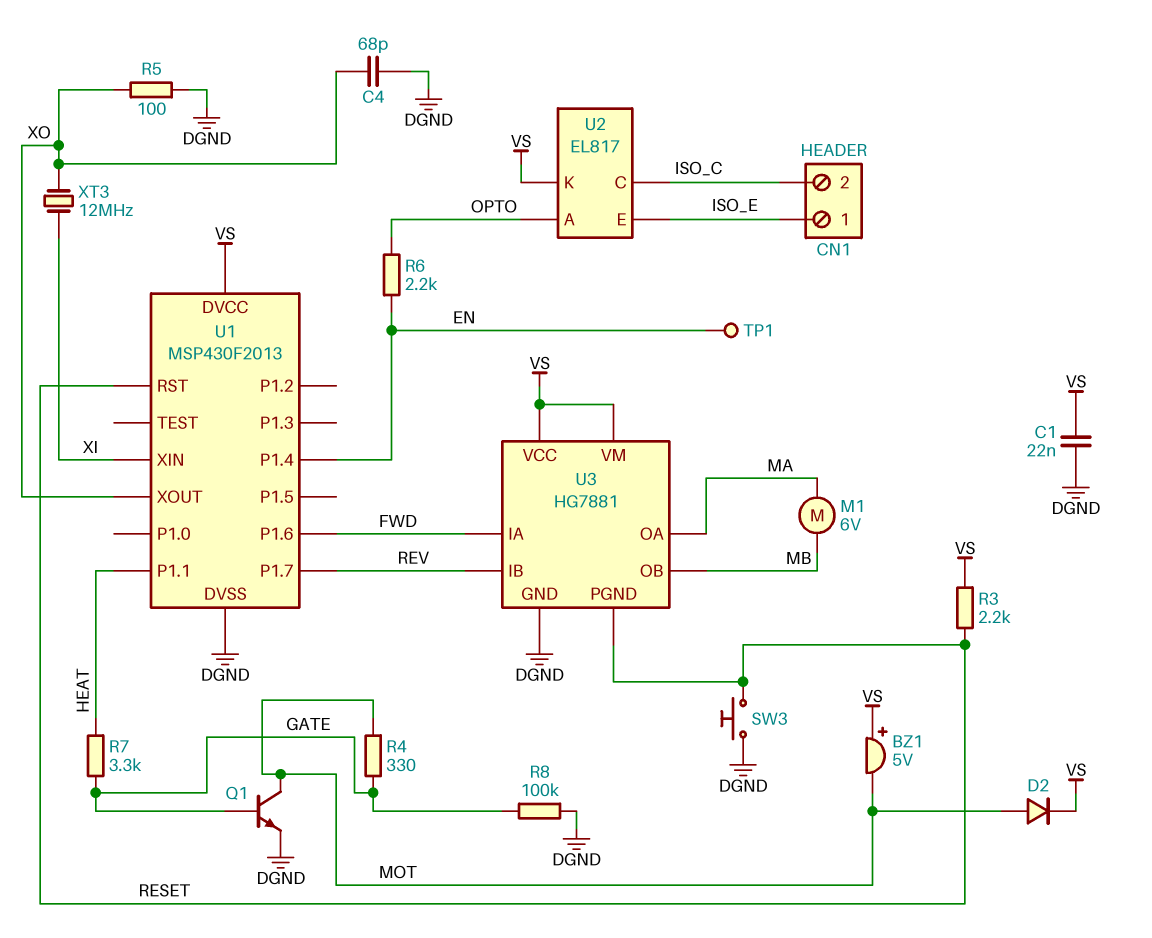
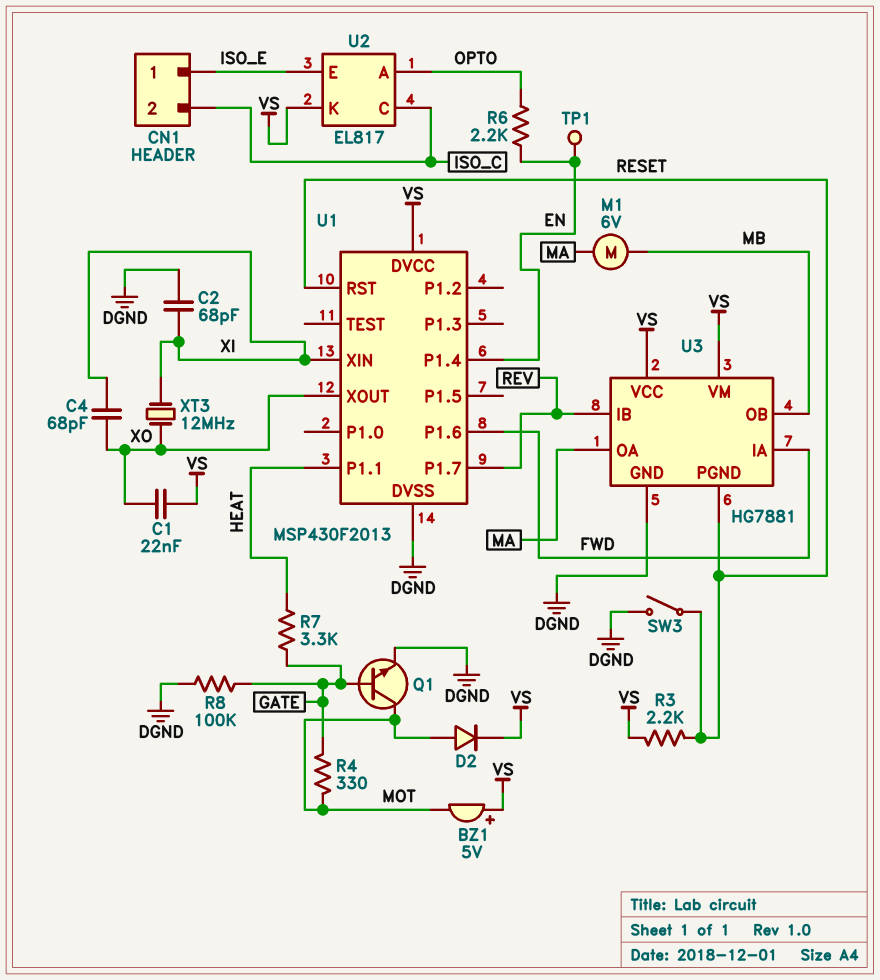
C1: 22nF (DGND, VS) -> 22nF (VS, XO)
C2: none -> 68pF (DGND, XI)
C4: 68pF (DGND, XO) -> 68pF (XI, XO)
R5: 100 (DGND, XO) -> none
SW3: button (DGND, RESET) -> switch (DGND, RESET)

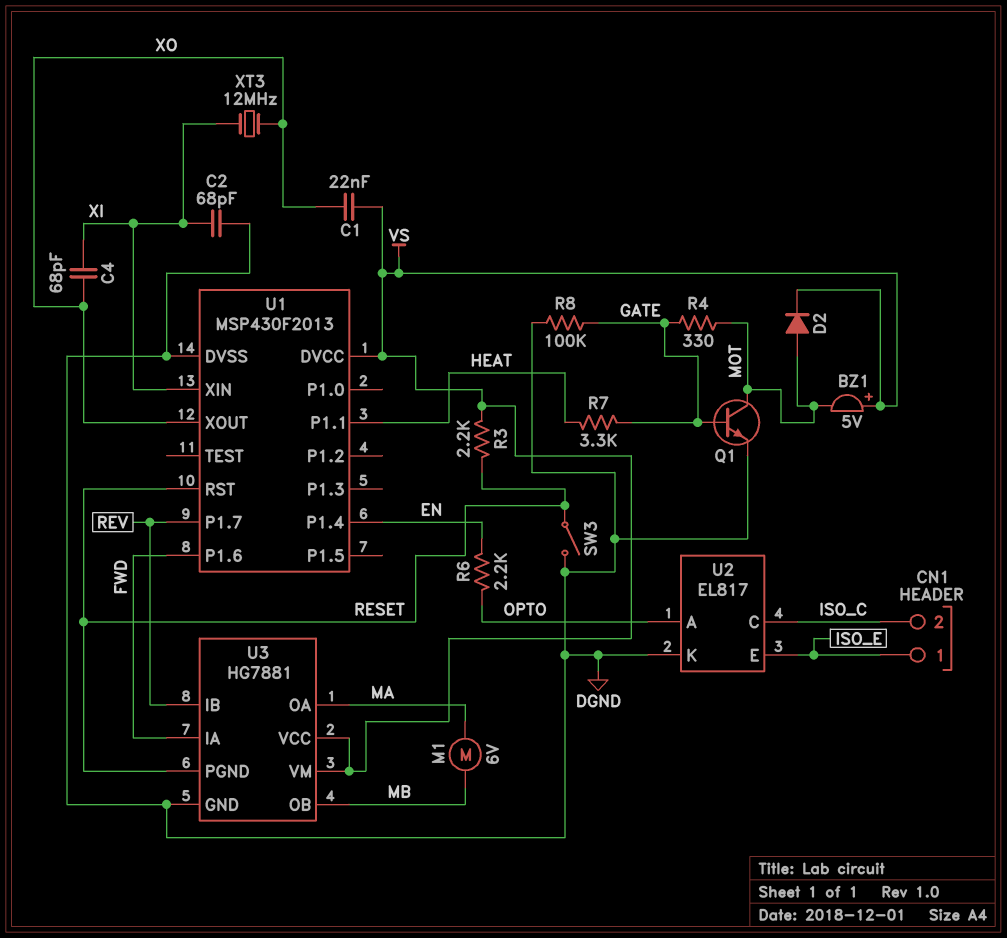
TP1: test point (EN) -> none
U2 pin K: VS -> DGND

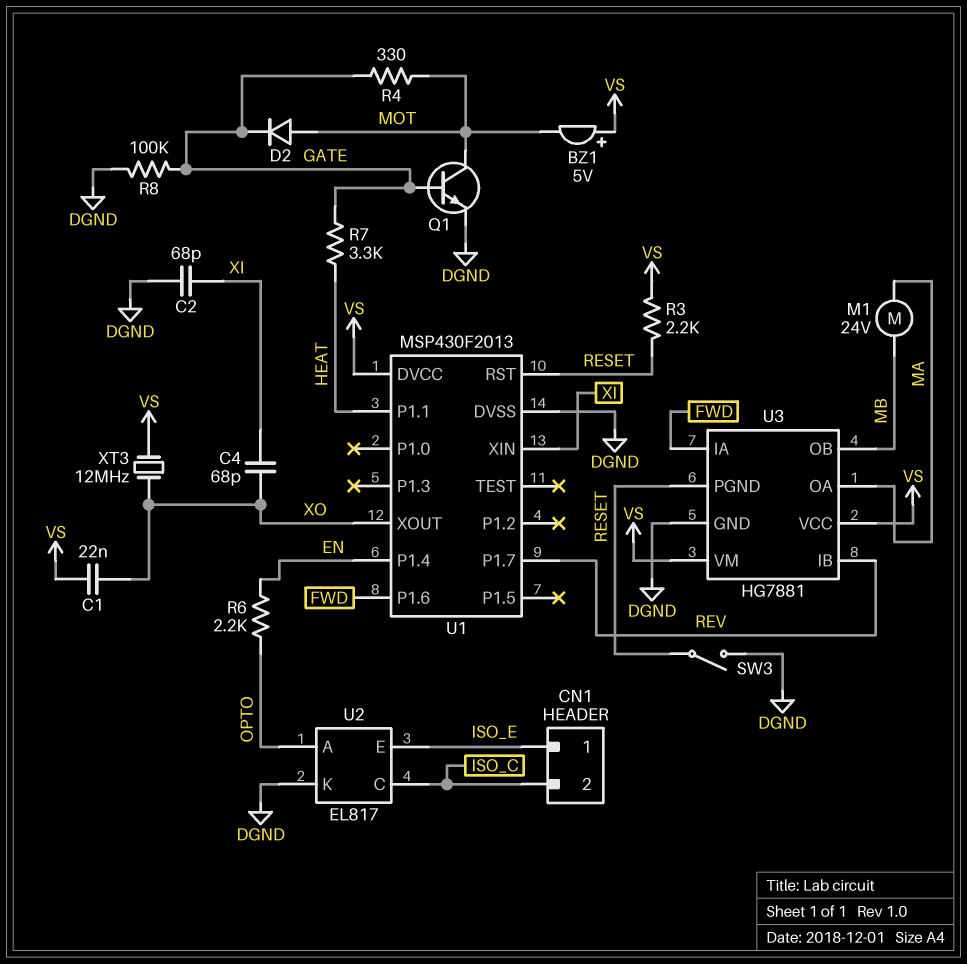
D2: diode (A MOT, K VS) -> diode (A MOT, K GATE)
M1: motor 6V (MA, MB) -> motor 24V (MA, MB)
XT3: 12MHz (XI, XO) -> 12MHz (VS, XO)

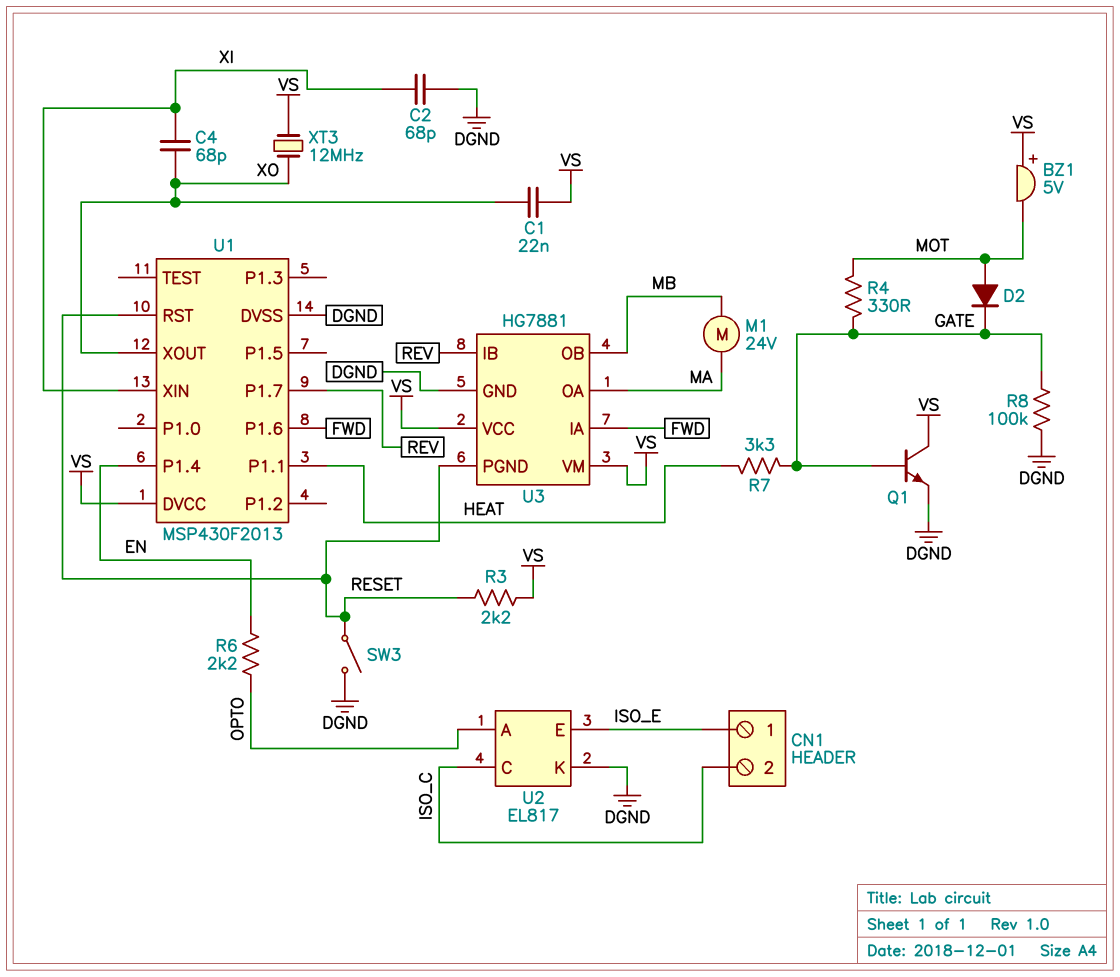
Q1: NPN (B GATE, C MOT, E DGND) -> NPN (B GATE, C VS, E DGND)

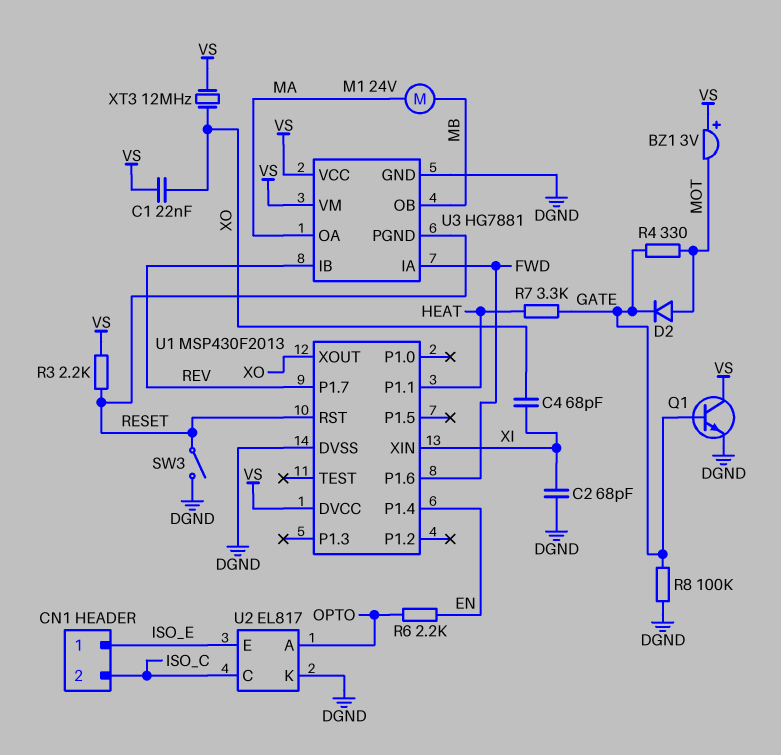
BZ1: buzzer 5V (plus VS, minus MOT) -> buzzer 3V (plus VS, minus MOT)

